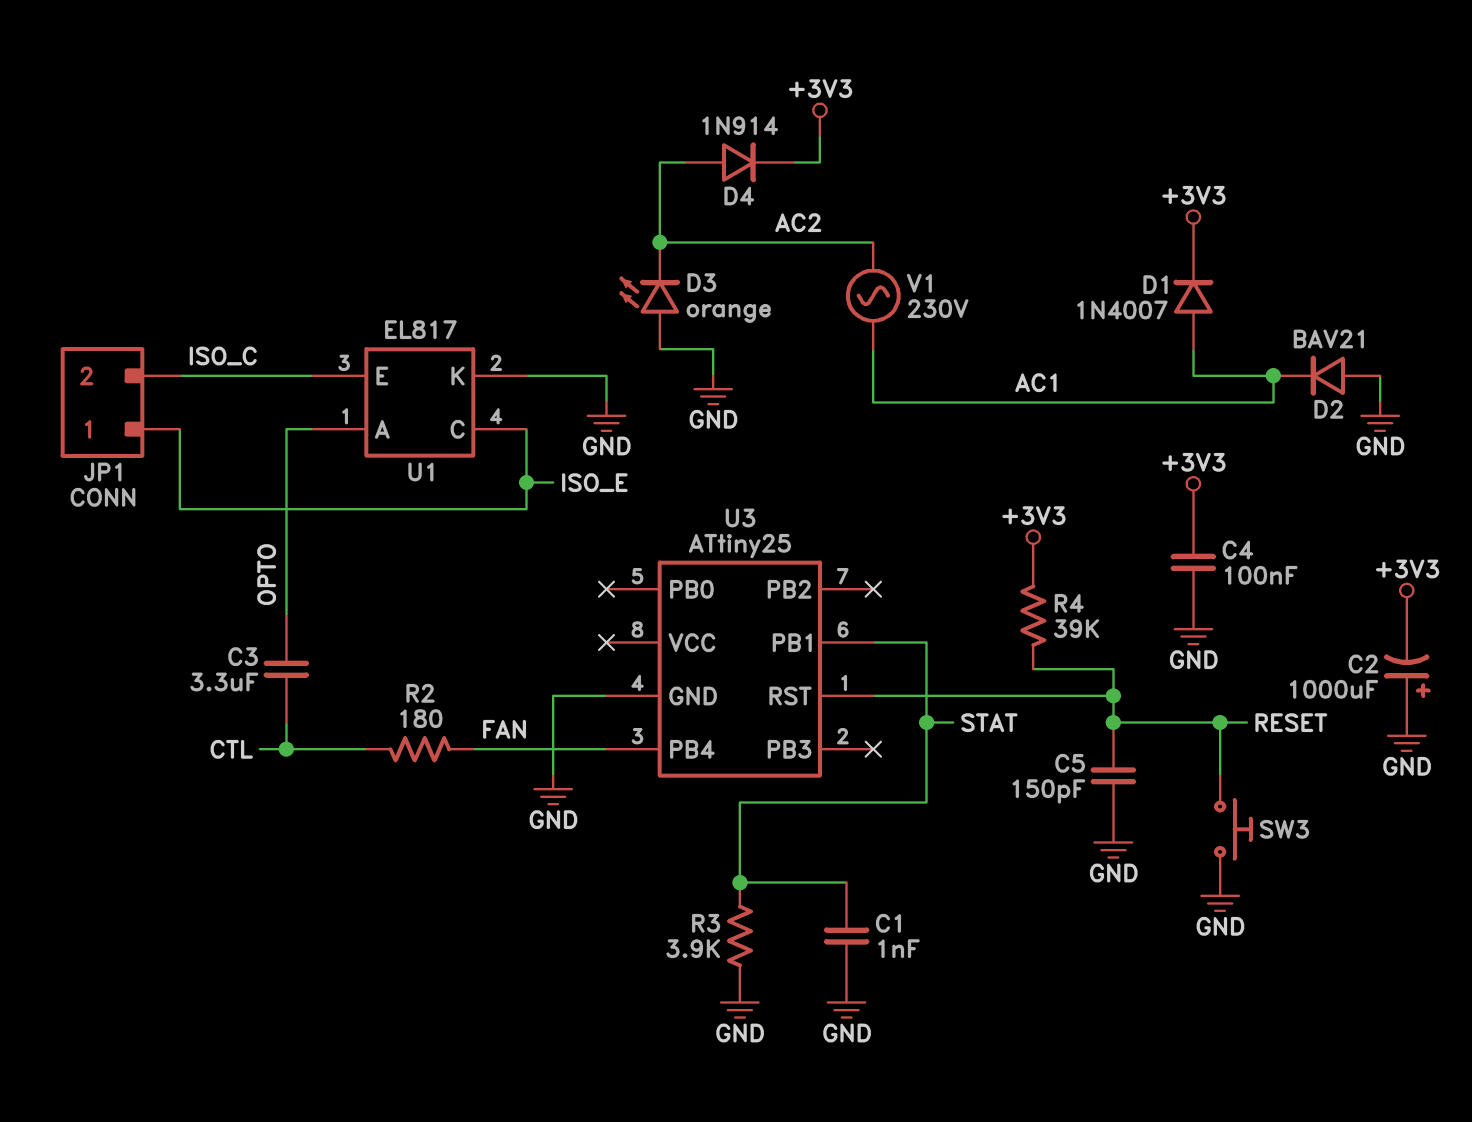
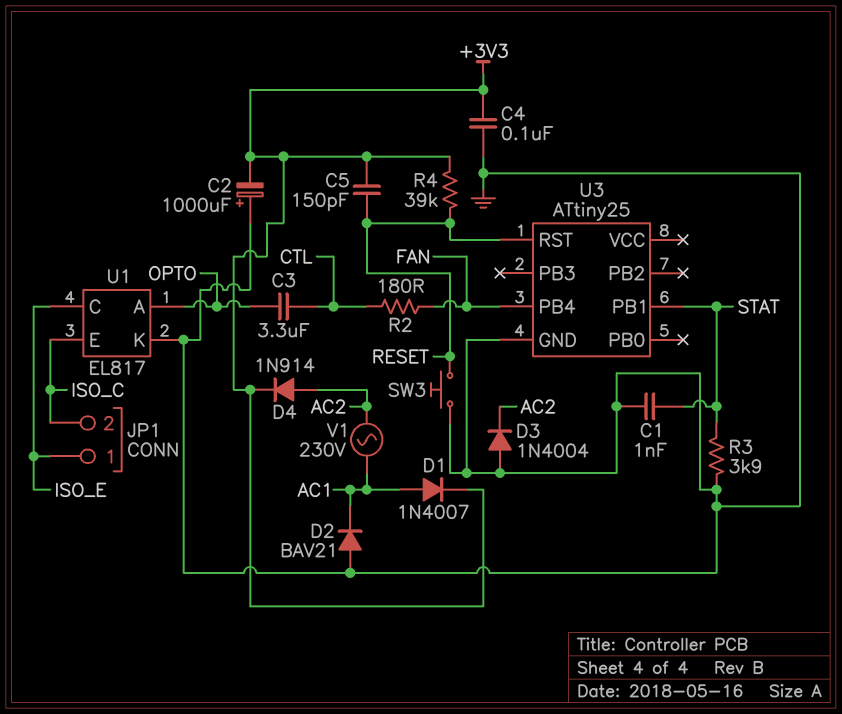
C5: 150pF (GND, RESET) -> 150pF (+3V3, RESET)
D3: LED orange (A GND, K AC2) -> diode 1N4004 (A GND, K AC2)

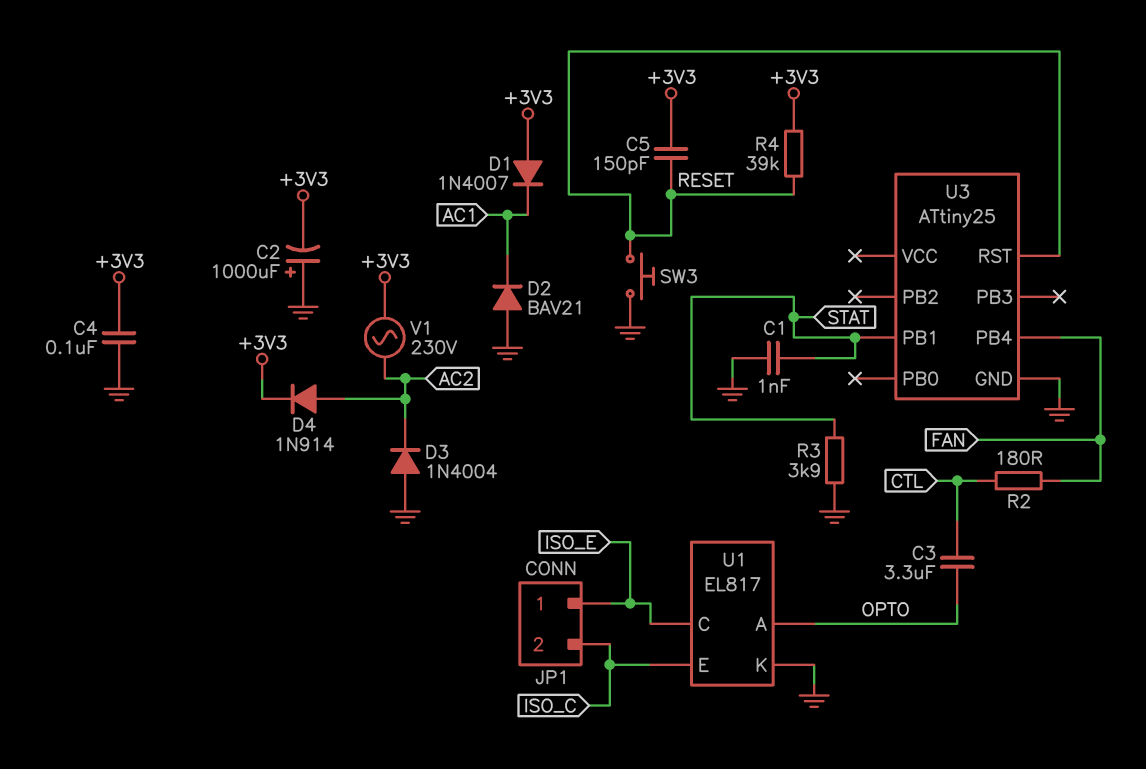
D1: diode 1N4007 (A AC1, K +3V3) -> diode 1N4007 (A +3V3, K AC1)
V1: AC 230V (AC1, AC2) -> AC 230V (+3V3, AC2)

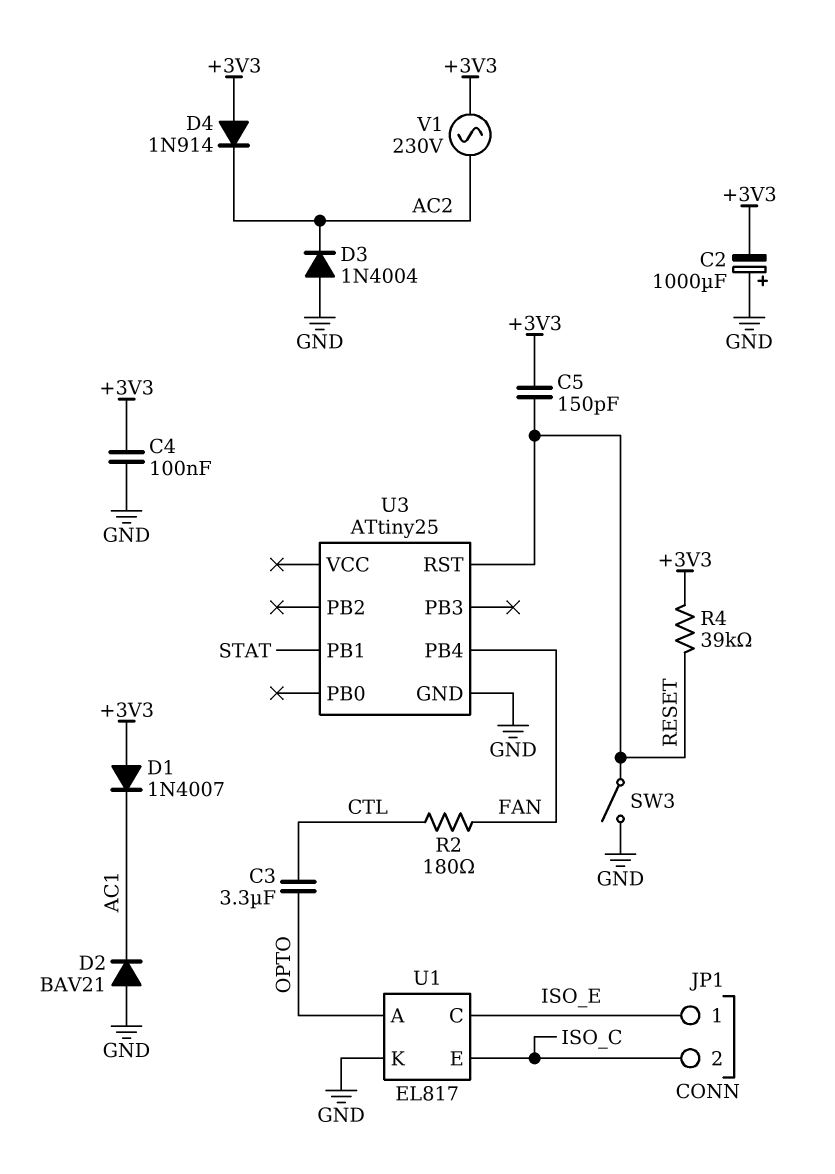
C1: 1nF (GND, STAT) -> none
D4: diode 1N914 (A AC2, K +3V3) -> diode 1N914 (A +3V3, K AC2)
R3: 3.9k (GND, STAT) -> none
SW3: button (GND, RESET) -> switch (GND, RESET)

